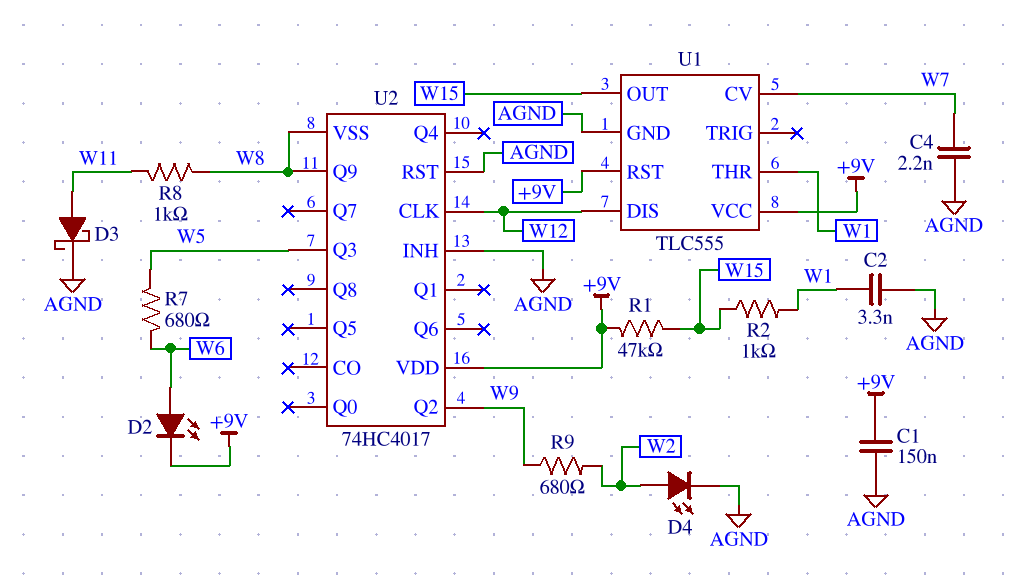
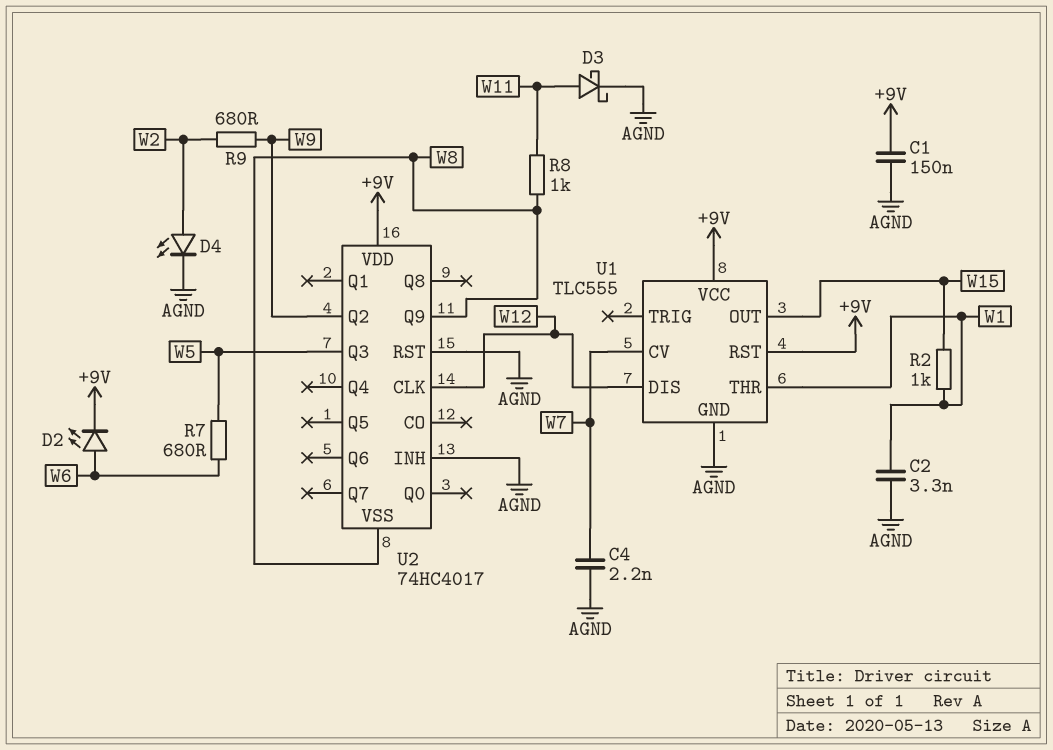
R1: 47k (+9V, W15) -> none

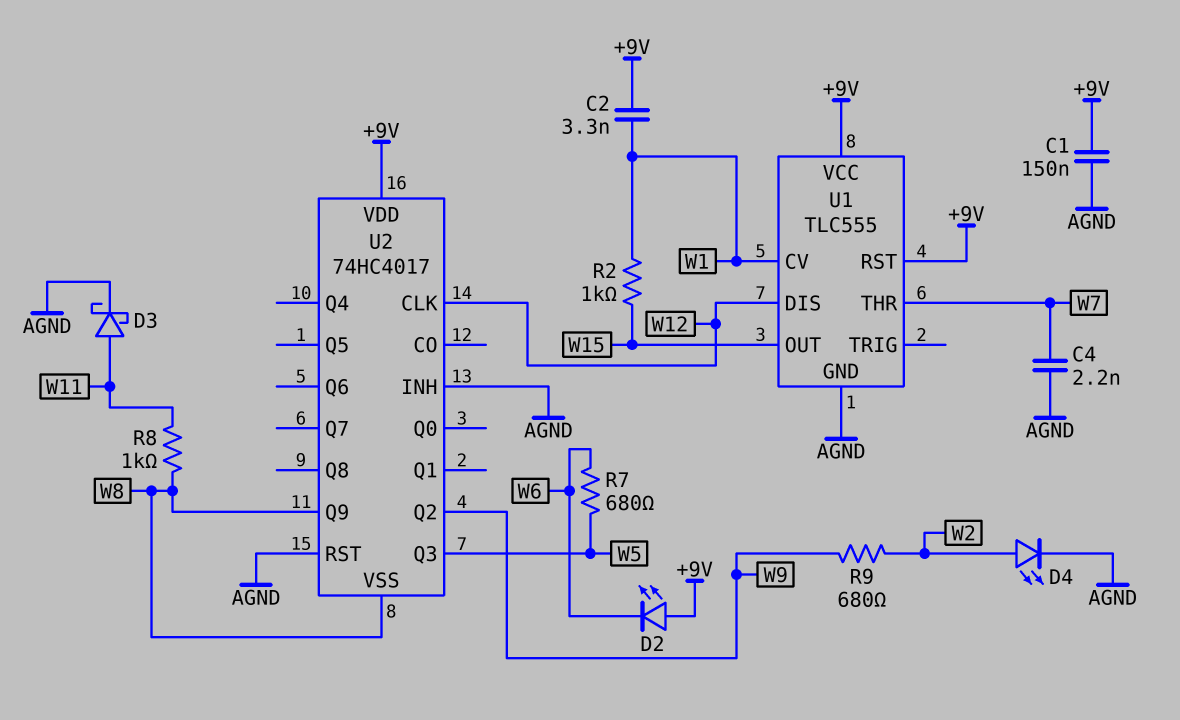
C2: 3.3nF (AGND, W1) -> 3.3nF (+9V, W1)
D2: LED (A W6, K +9V) -> LED (A +9V, K W6)
U1 pin CV: W7 -> W1
U1 pin THR: W1 -> W7

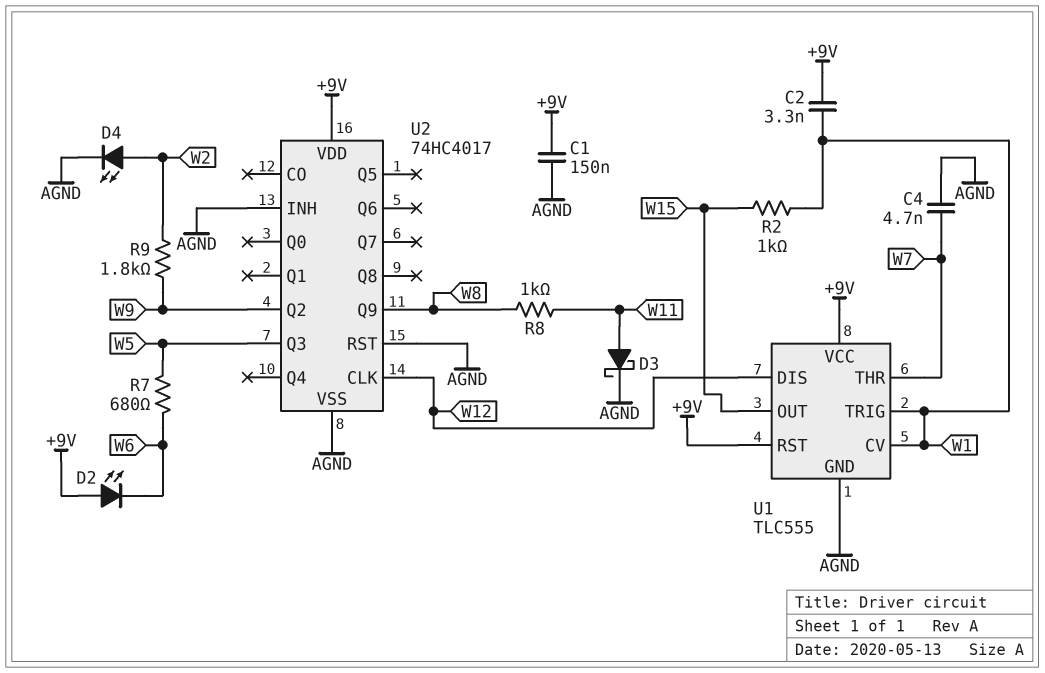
C4: 2.2nF (AGND, W7) -> 4.7nF (AGND, W7)
R9: 680 (W2, W9) -> 1.8k (W2, W9)
U1 pin TRIG: none -> W1
U2 pin VSS: W8 -> AGND

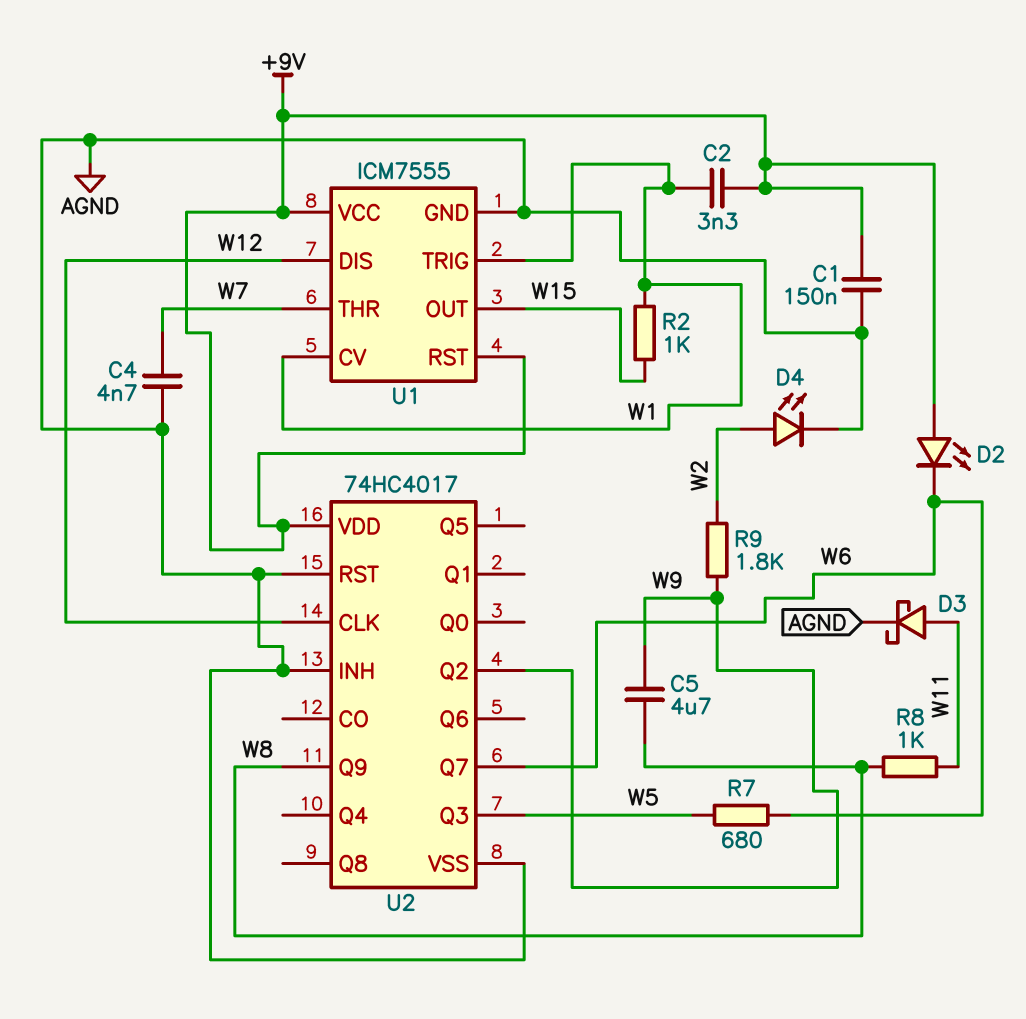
C5: none -> 4.7uF (W8, W9)
U1: TLC555 -> ICM7555
U2 pin Q7: none -> W6

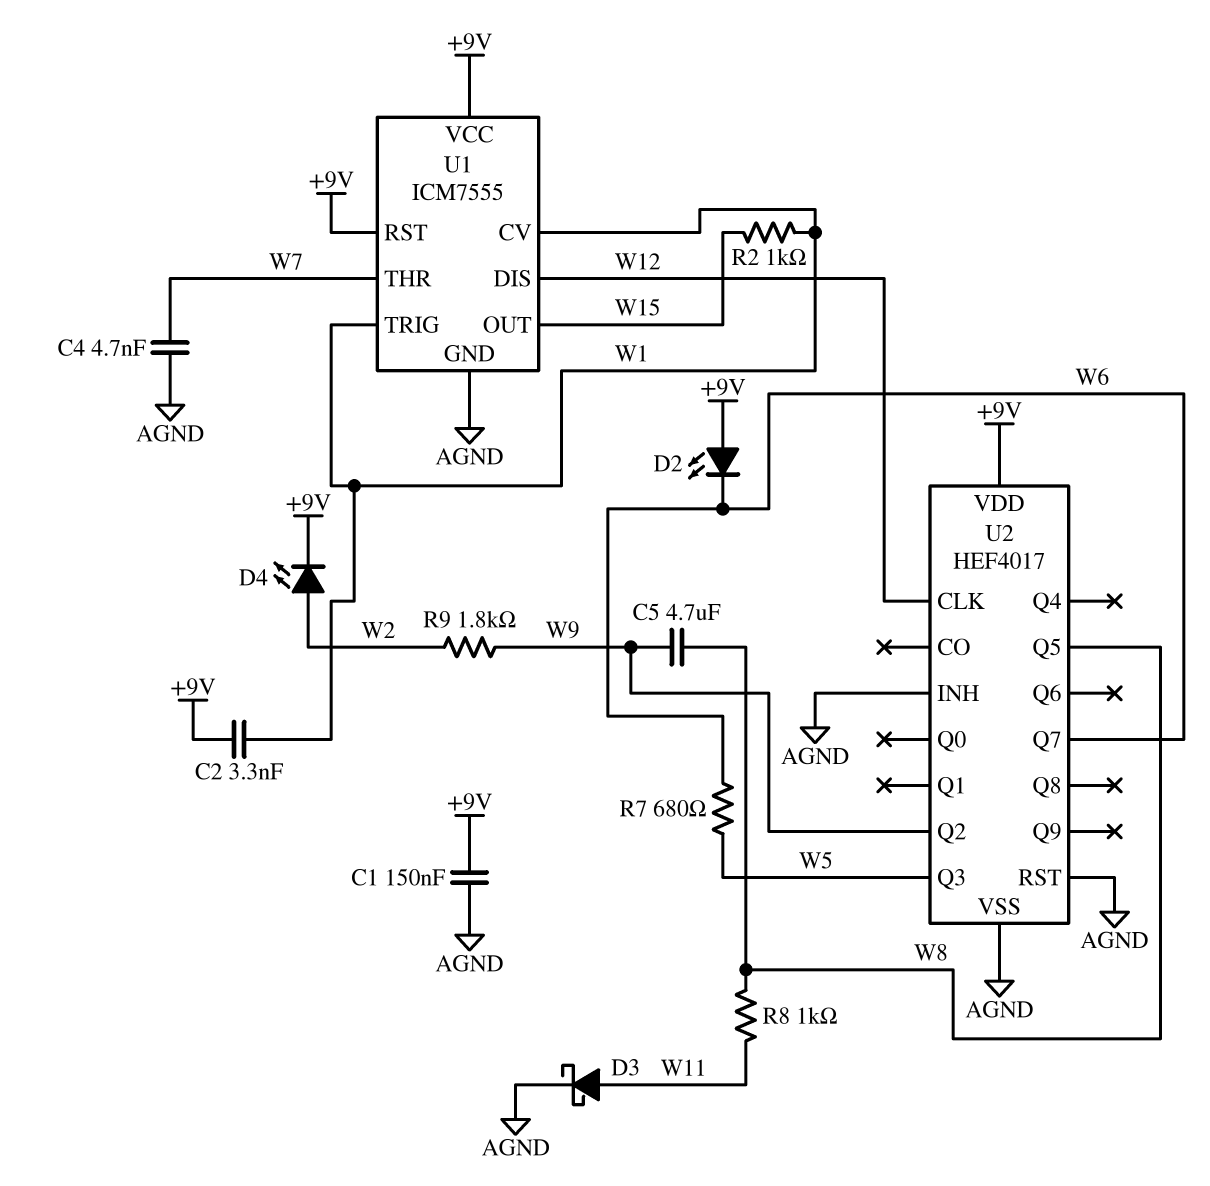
D4: LED (A W2, K AGND) -> LED (A W2, K +9V)
U2: 74HC4017 -> HEF4017
U2 pin Q5: none -> W8
U2 pin Q9: W8 -> none

